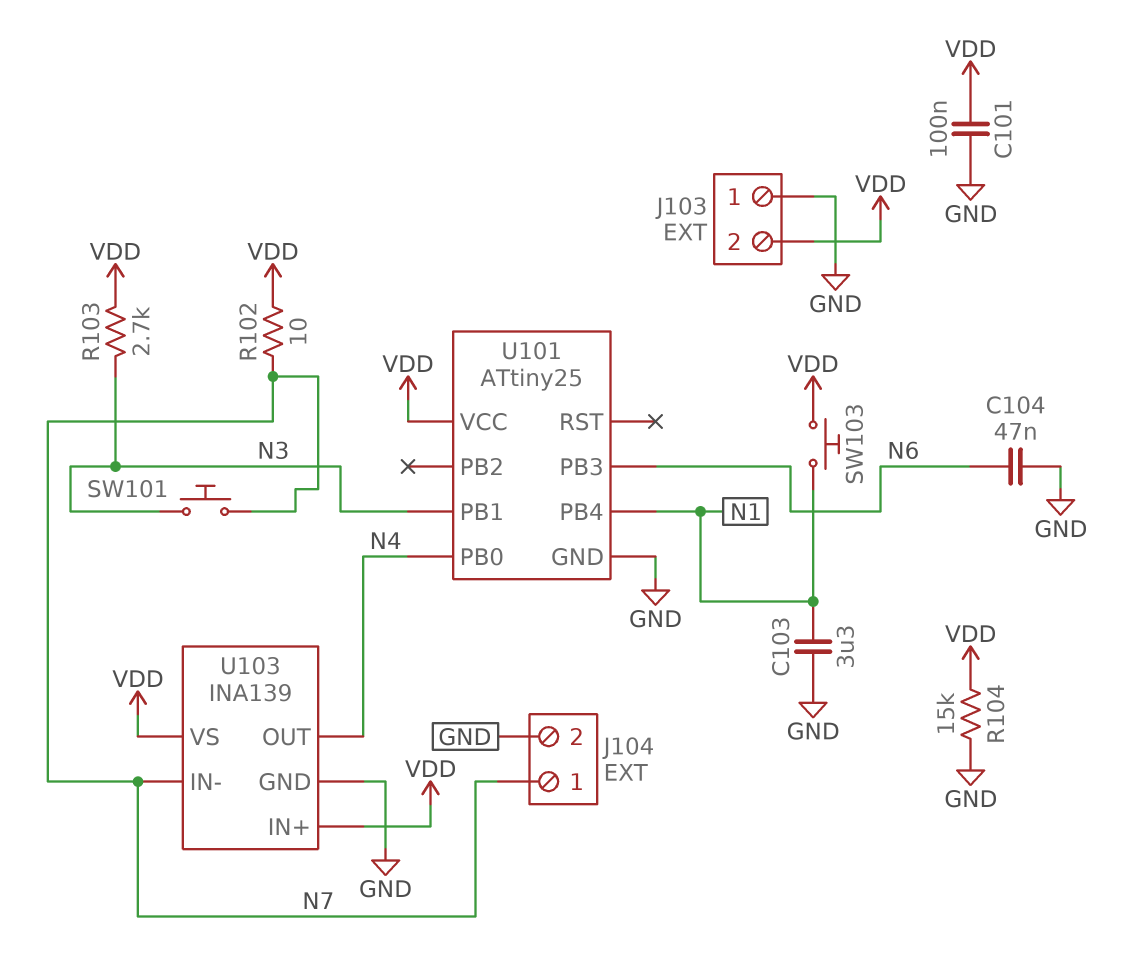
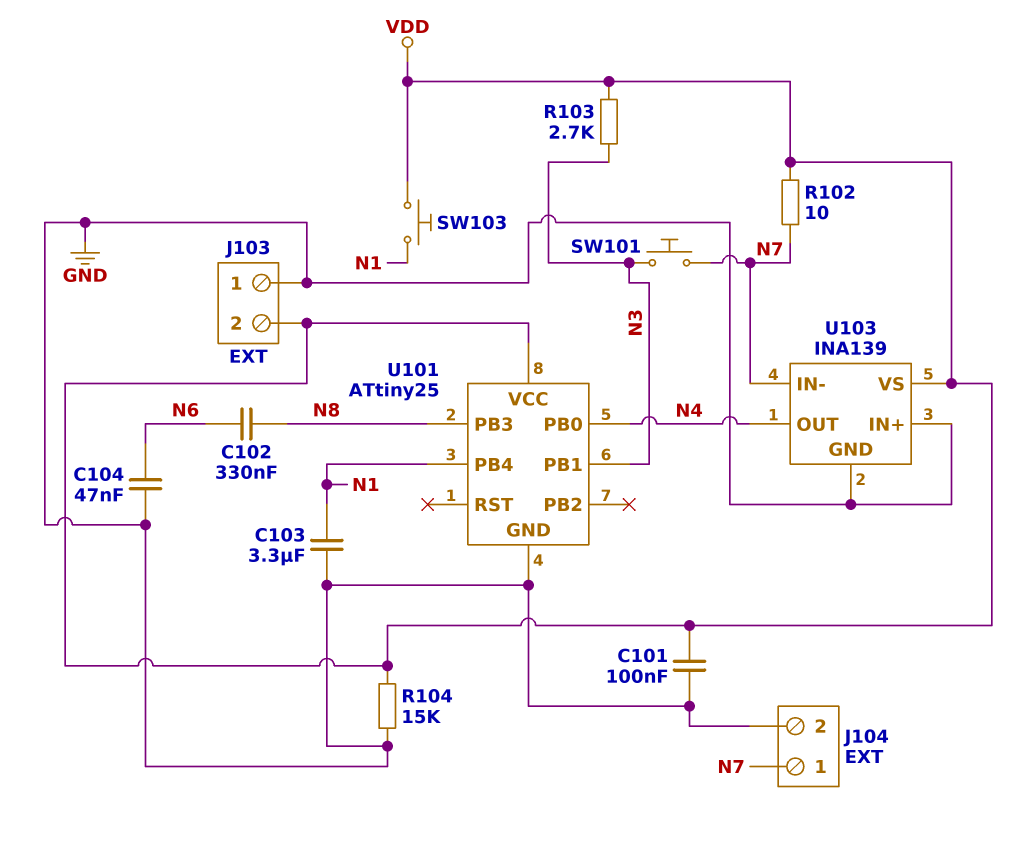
C102: none -> 330nF (N6, N8)
U101 pin PB3: N6 -> N8
U103 pin IN+: VDD -> GND

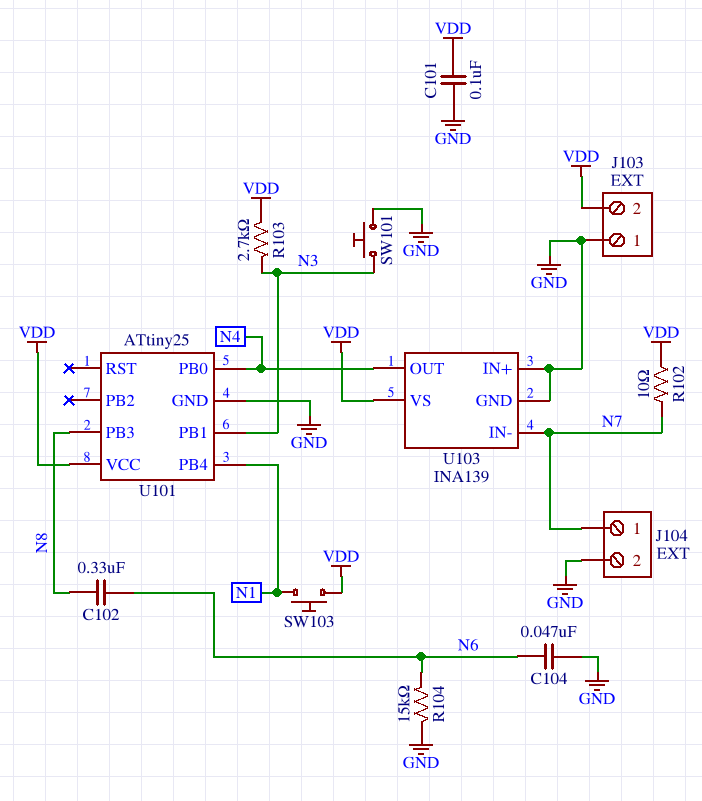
C103: 3.3uF (GND, N1) -> none
R104: 15k (GND, VDD) -> 15k (GND, N6)
SW101: button (N3, N7) -> button (GND, N3)

